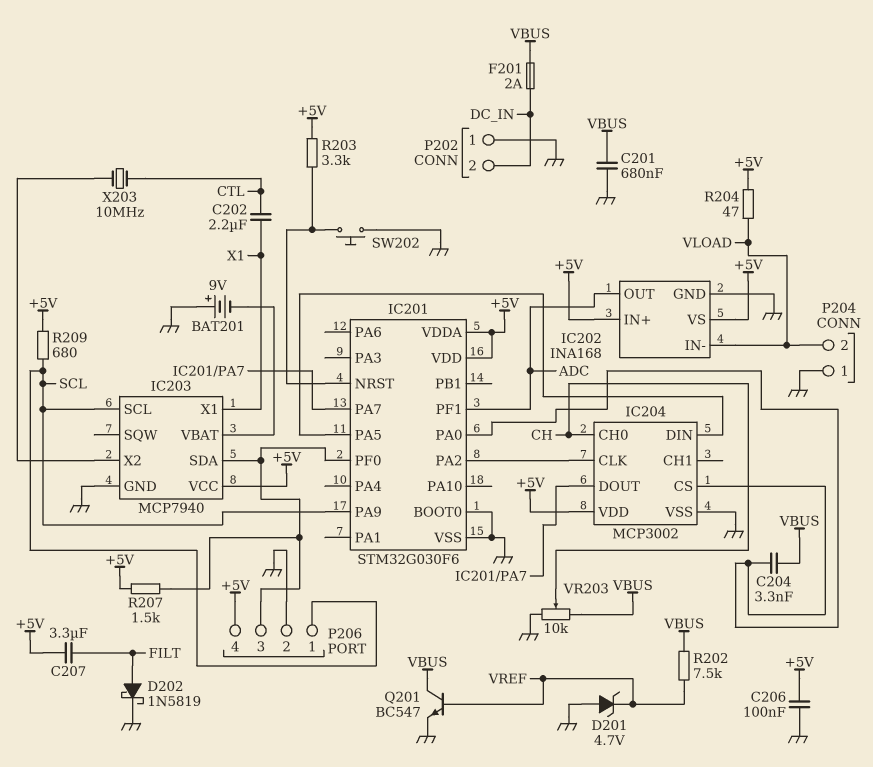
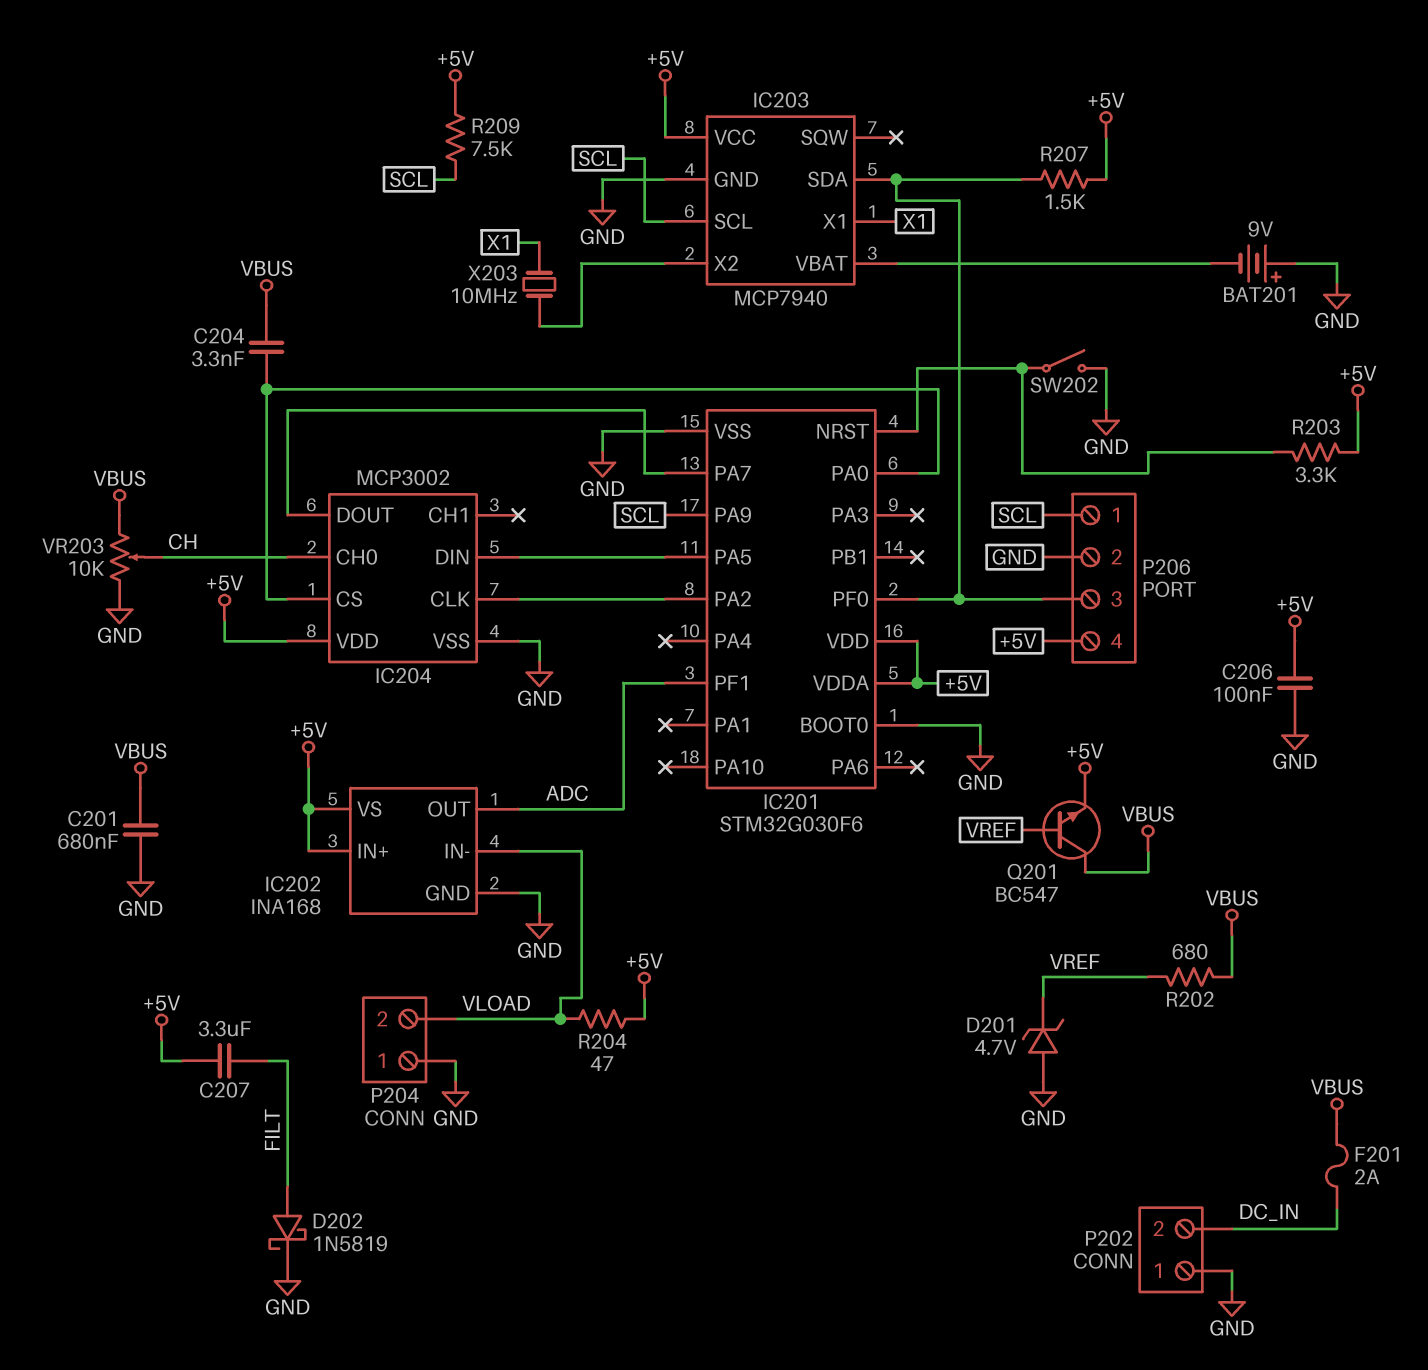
C202: 2.2uF (CTL, X1) -> none
Q201: NPN BC547 (B VREF, C VBUS, E GND) -> NPN BC547 (B VREF, C VBUS, E +5V)
R202: 7.5k (VBUS, VREF) -> 680 (VBUS, VREF)
R209: 680 (+5V, SCL) -> 7.5k (+5V, SCL)
SW202: button (GND, IC201/NRST) -> switch (GND, IC201/NRST)
X203: 10MHz (CTL, IC203/X2) -> 10MHz (IC203/X2, X1)

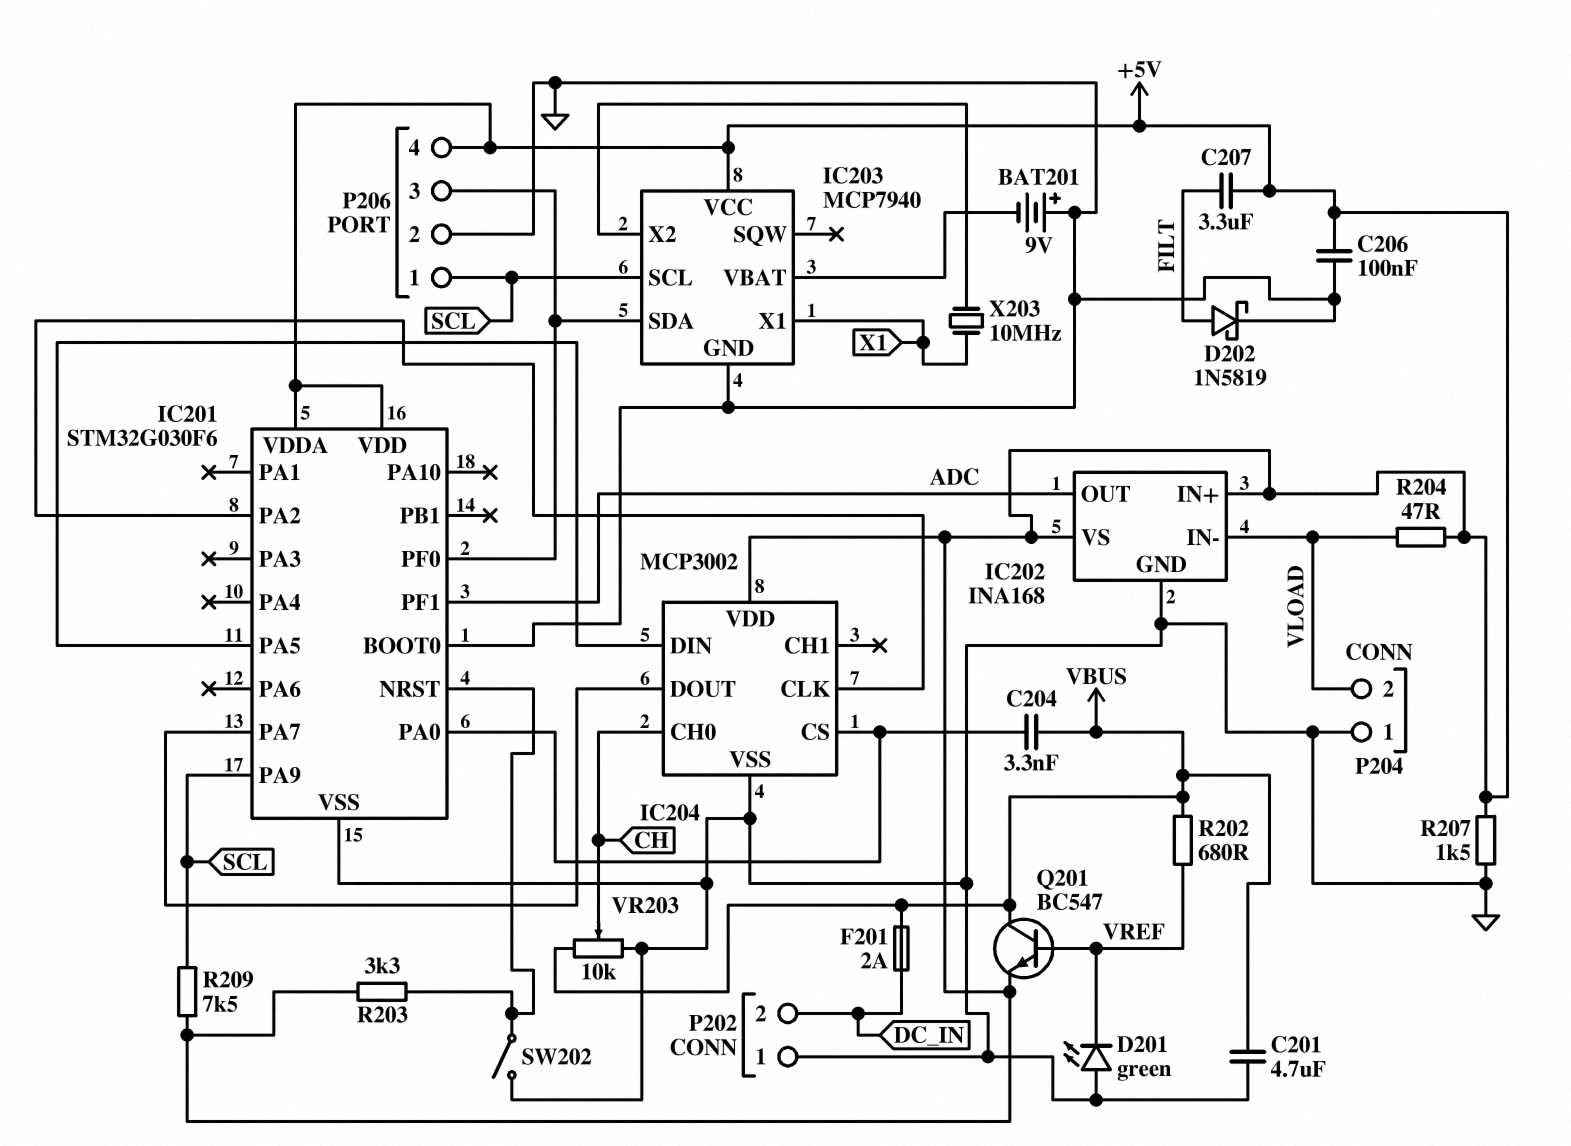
C201: 680nF (GND, VBUS) -> 4.7uF (GND, VBUS)
D201: zener 4.7V (A GND, K VREF) -> LED green (A GND, K VREF)
R207: 1.5k (+5V, IC201/PF0) -> 1.5k (+5V, GND)

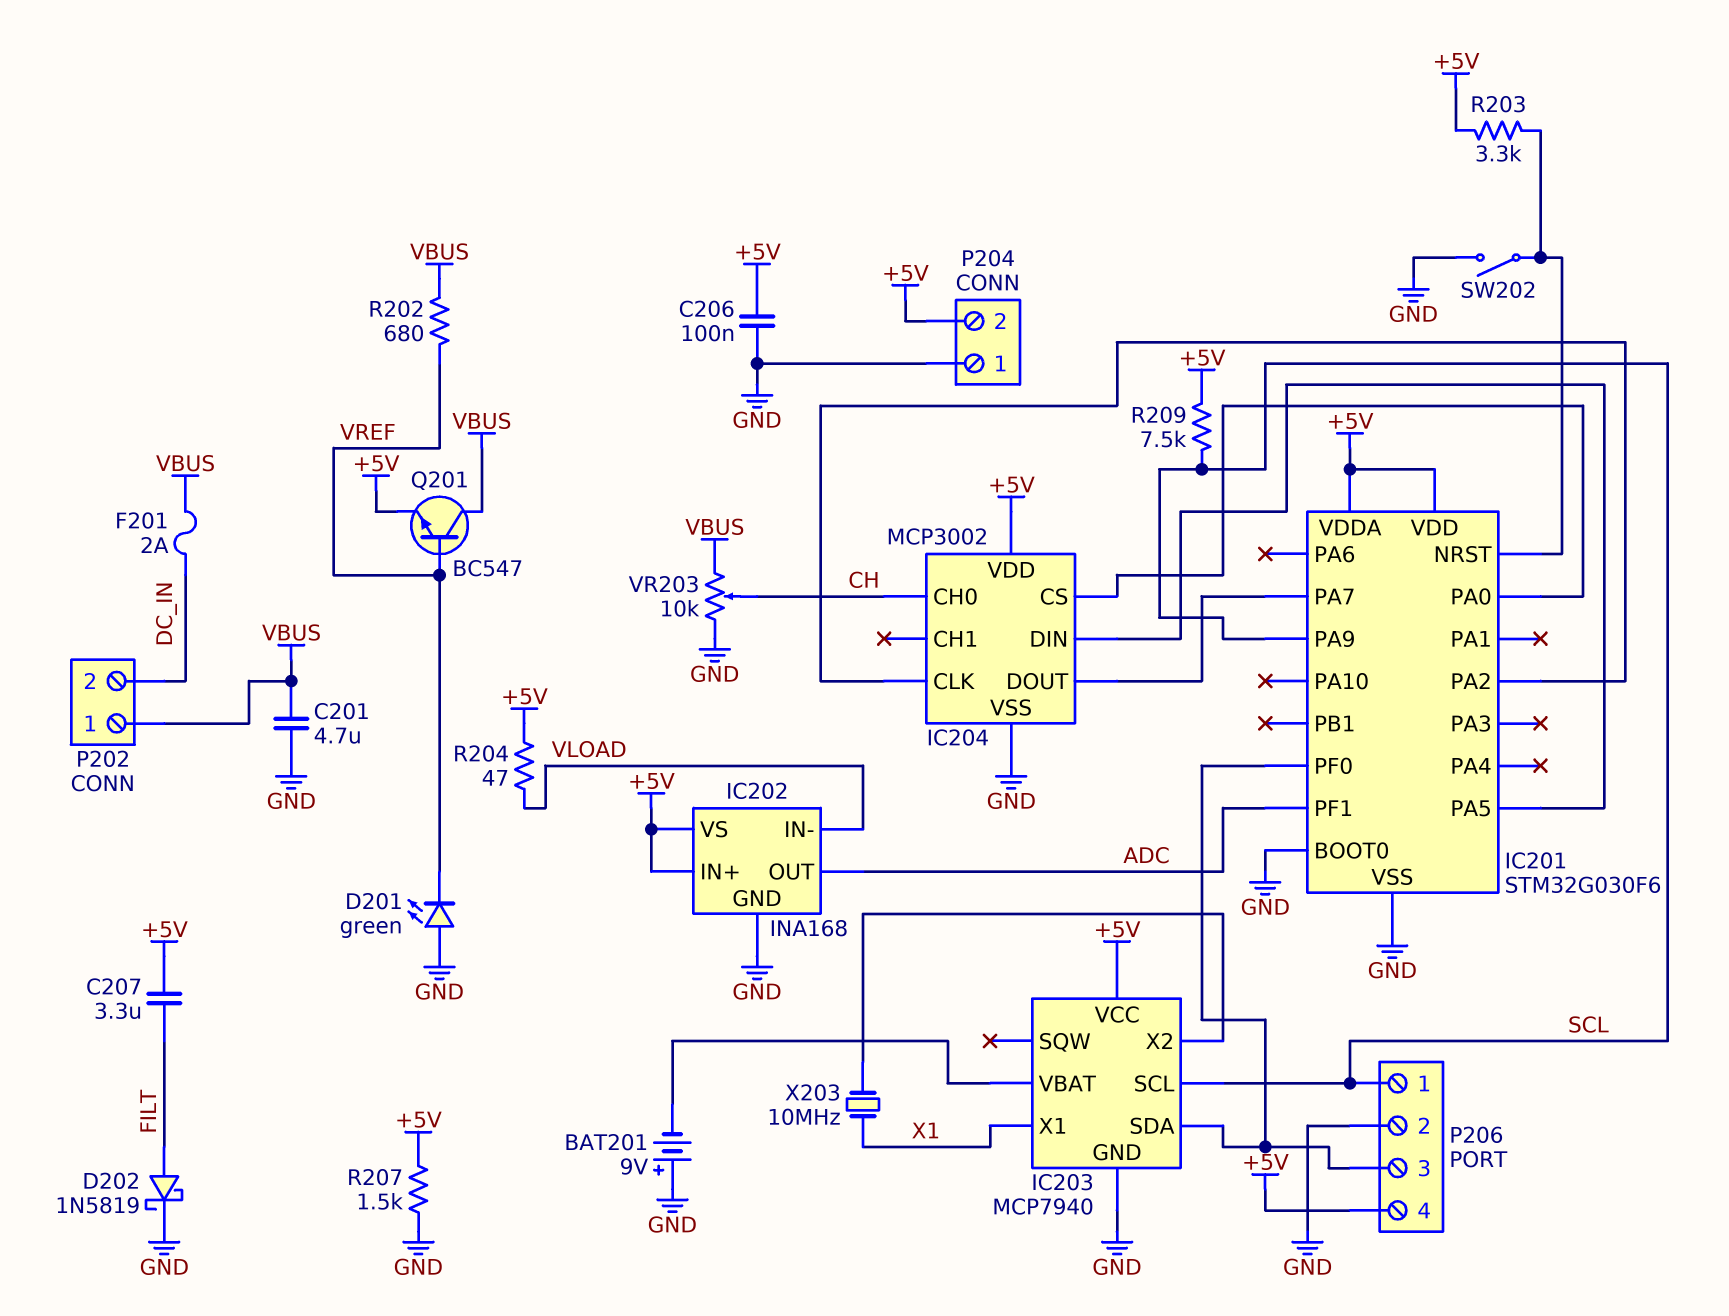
C204: 3.3nF (IC201/PA0, VBUS) -> none
P202 pin 1: GND -> VBUS
P204 pin 2: VLOAD -> +5V

